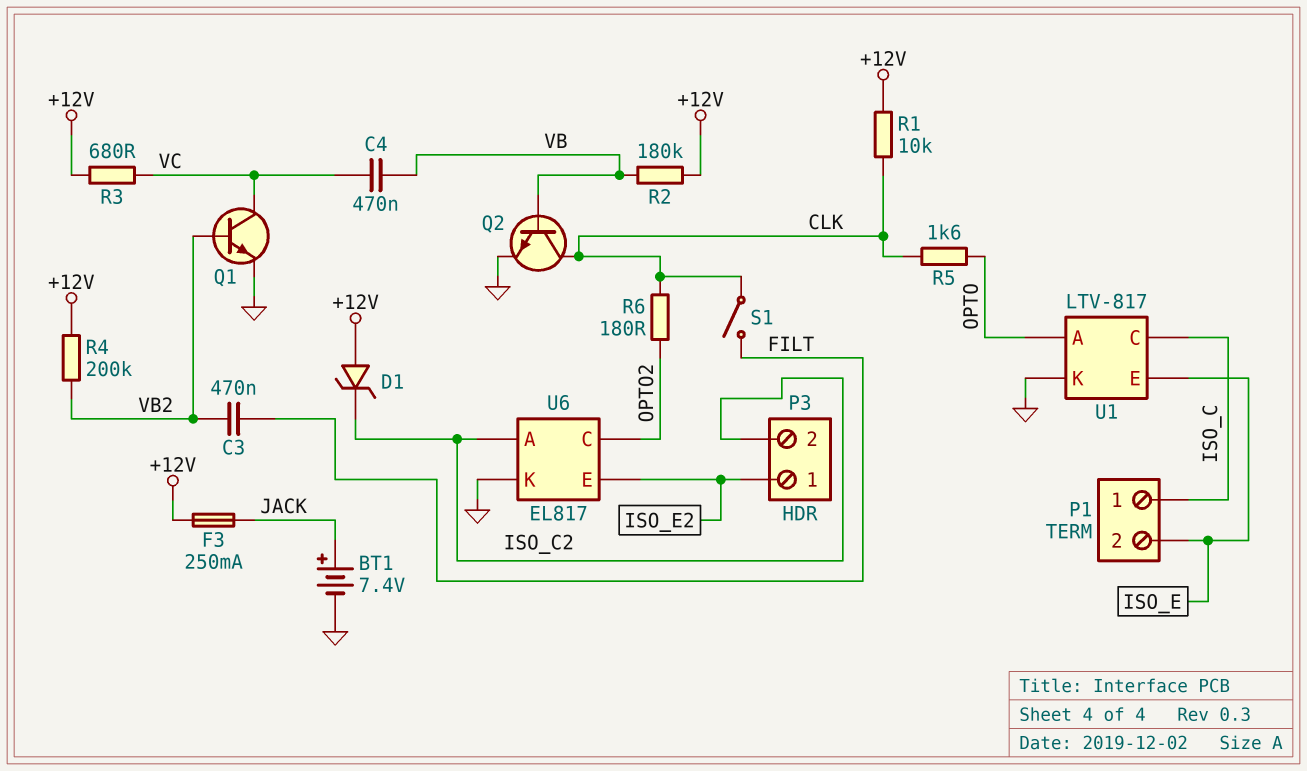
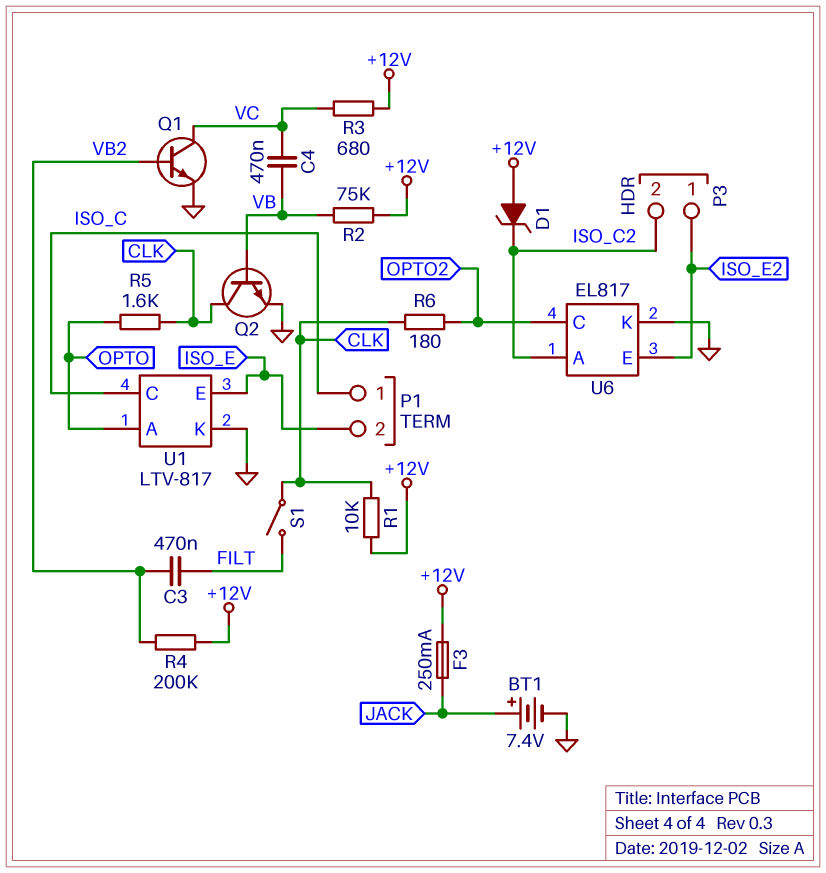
R2: 180k (+12V, VB) -> 75k (+12V, VB)

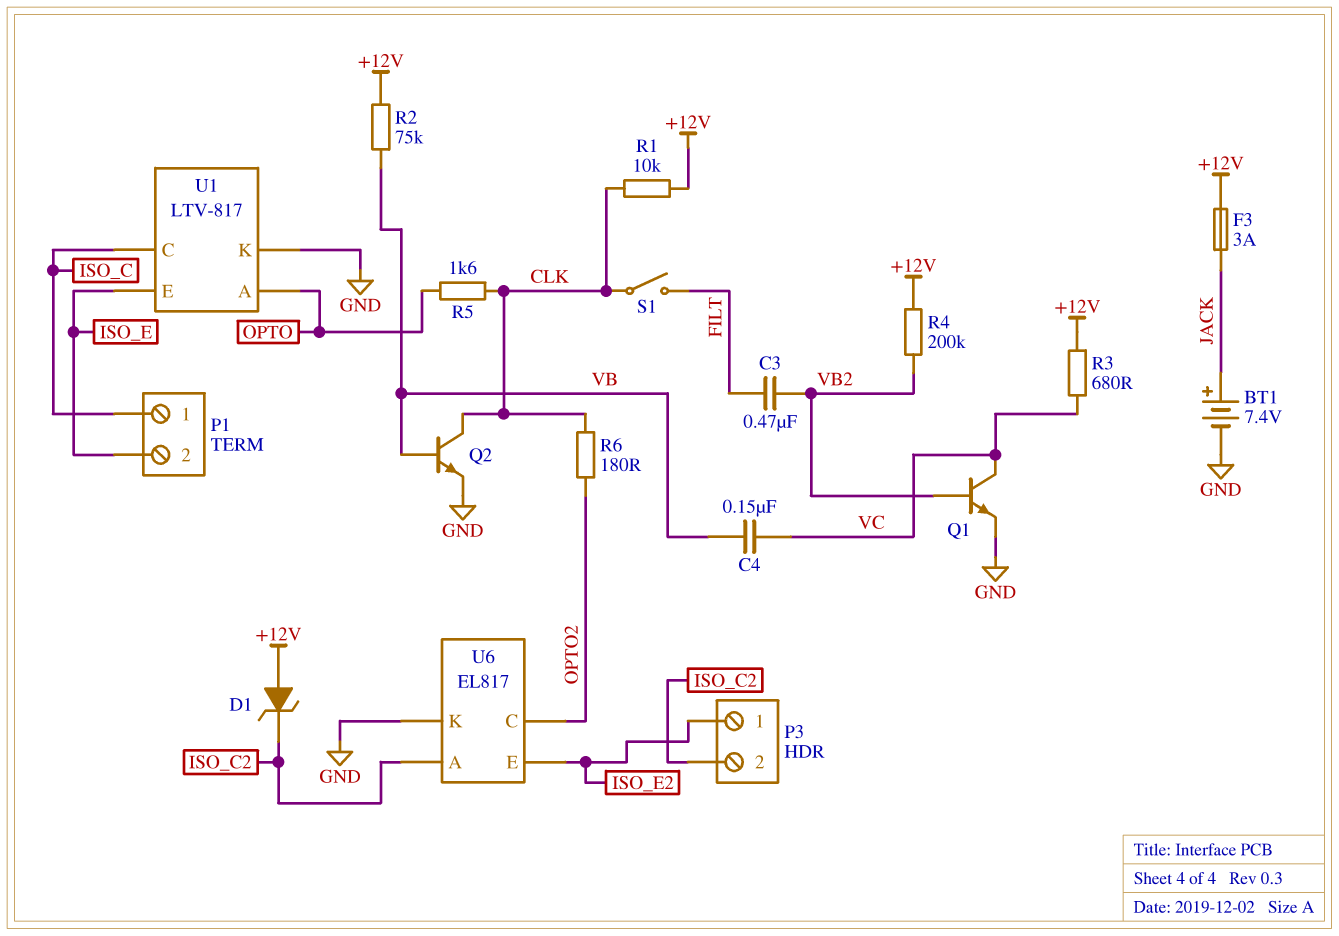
C4: 470nF (VB, VC) -> 150nF (VB, VC)
F3: 250mA (+12V, JACK) -> 3A (+12V, JACK)

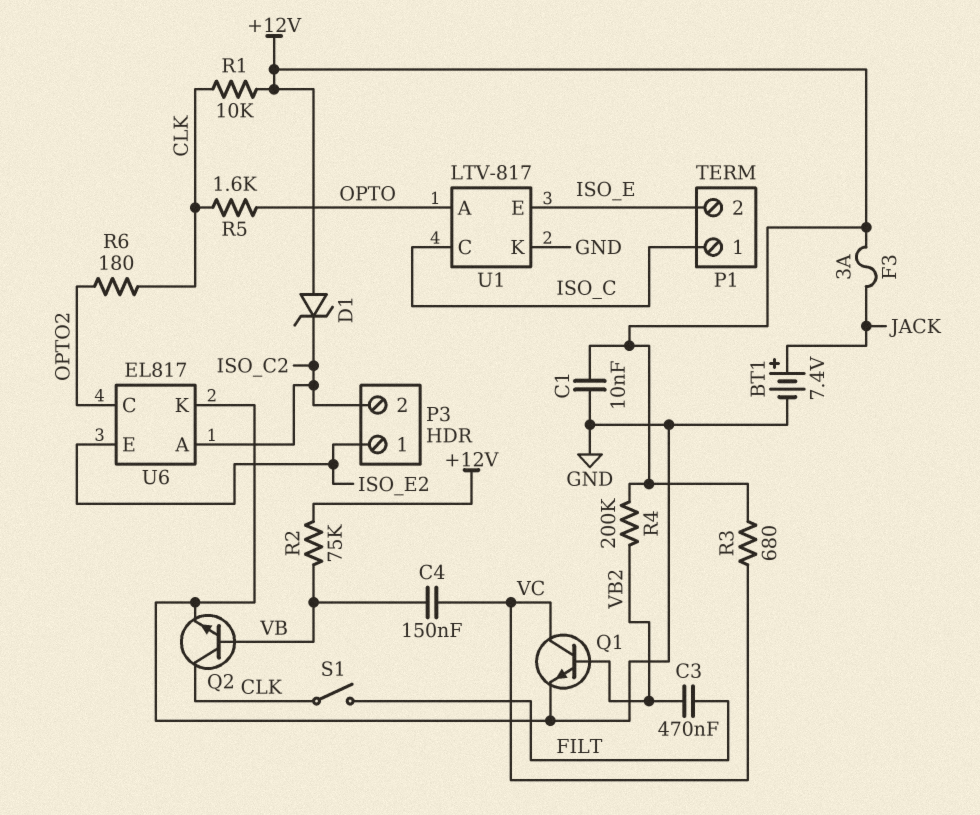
C1: none -> 10nF (+12V, GND)

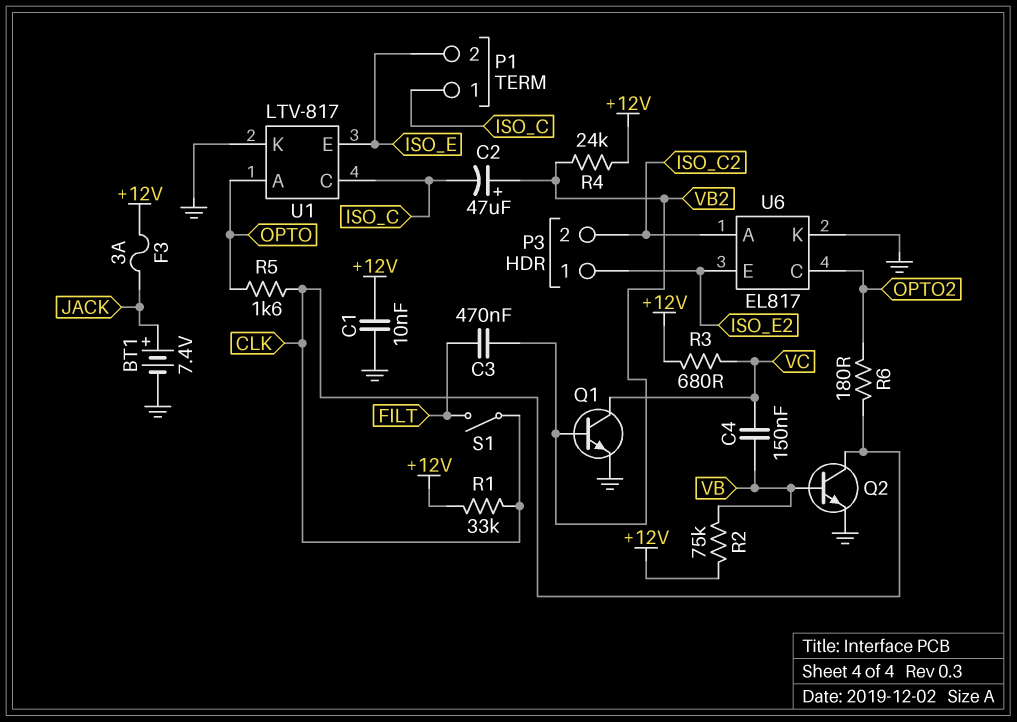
C2: none -> 47uF (plus VB2, minus ISO_C)
D1: zener (A +12V, K ISO_C2) -> none
R1: 10k (+12V, CLK) -> 33k (+12V, CLK)
R4: 200k (+12V, VB2) -> 24k (+12V, VB2)

